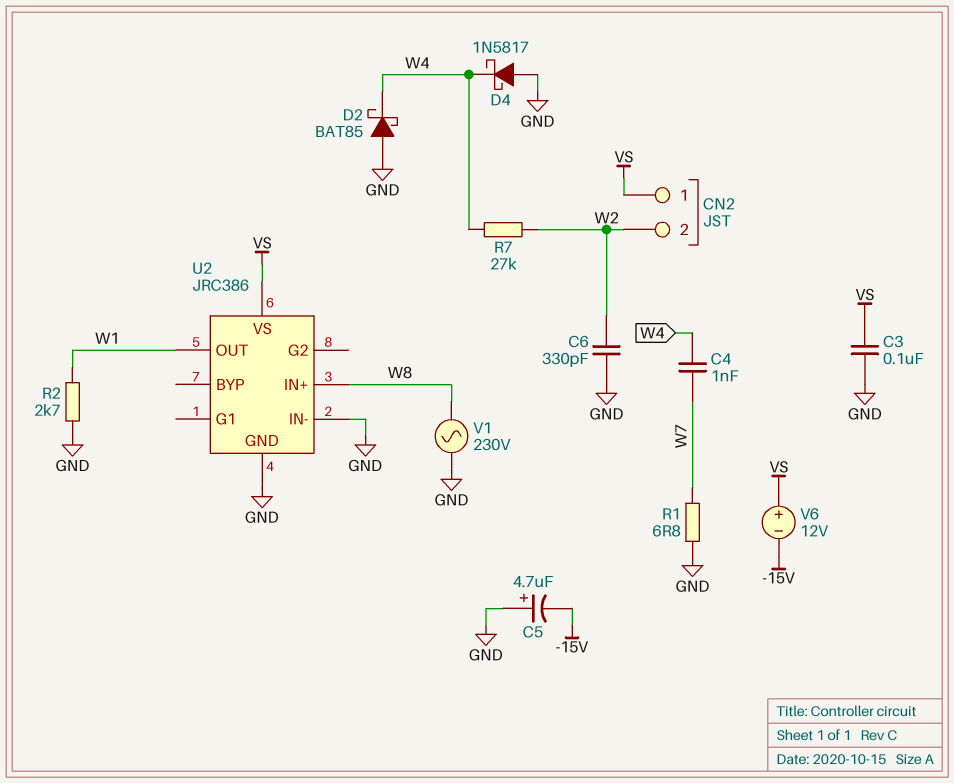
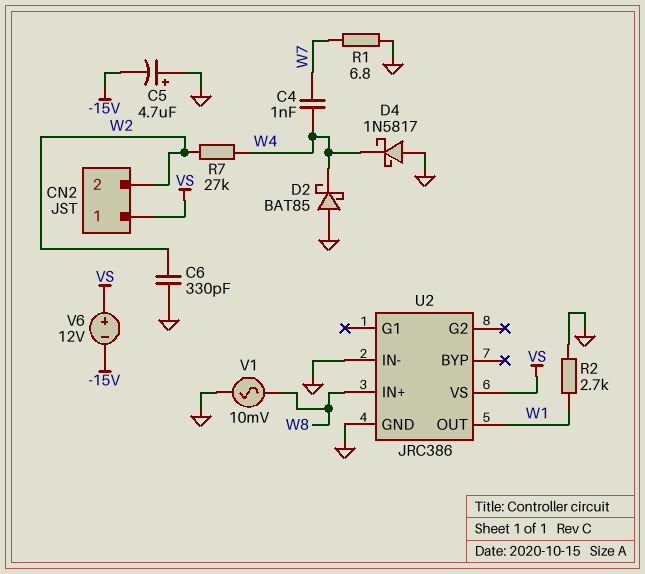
C3: 100nF (GND, VS) -> none
V1: AC 230V (GND, W8) -> AC 10mV (GND, W8)

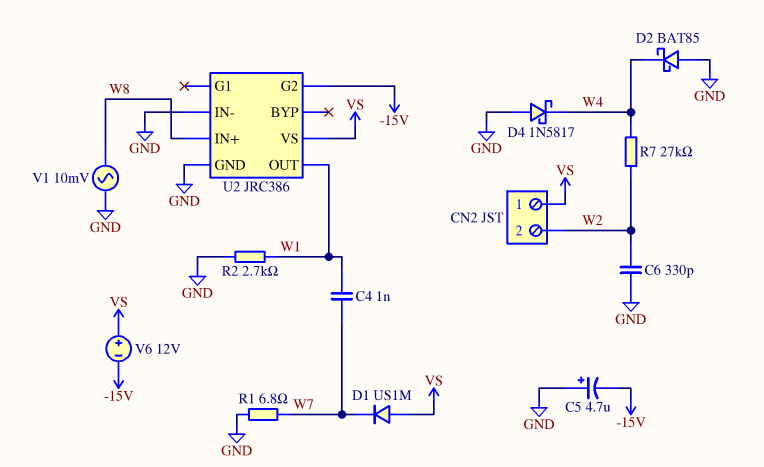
C4: 1nF (W4, W7) -> 1nF (W1, W7)
D1: none -> diode US1M (A VS, K W7)
U2 pin G2: none -> -15V

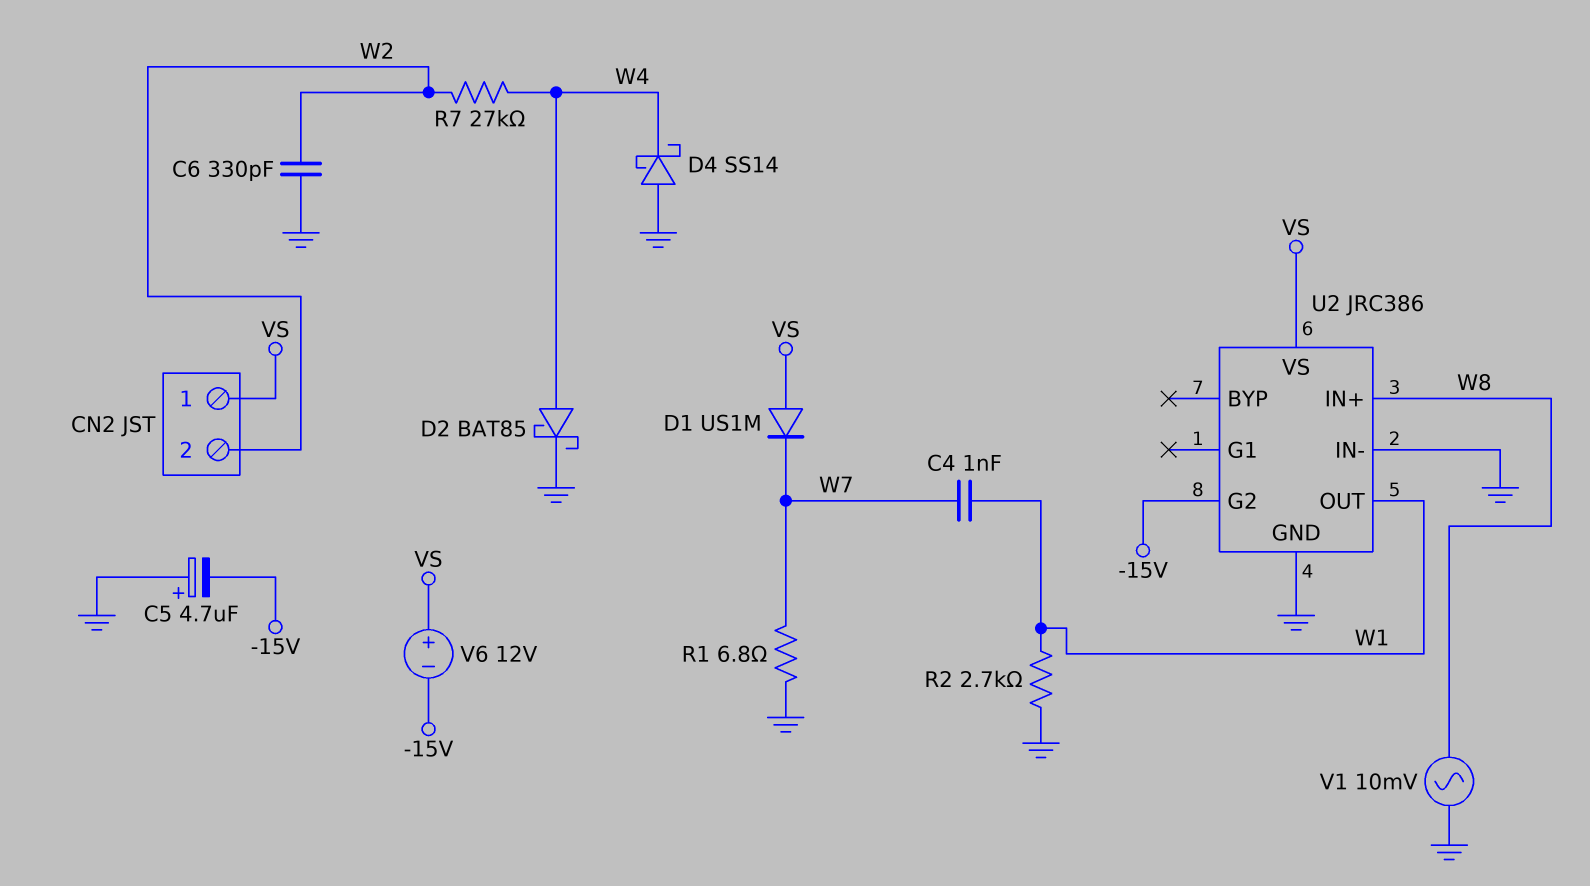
D2: schottky BAT85 (A GND, K W4) -> schottky BAT85 (A W4, K GND)
D4: schottky 1N5817 (A GND, K W4) -> schottky SS14 (A GND, K W4)

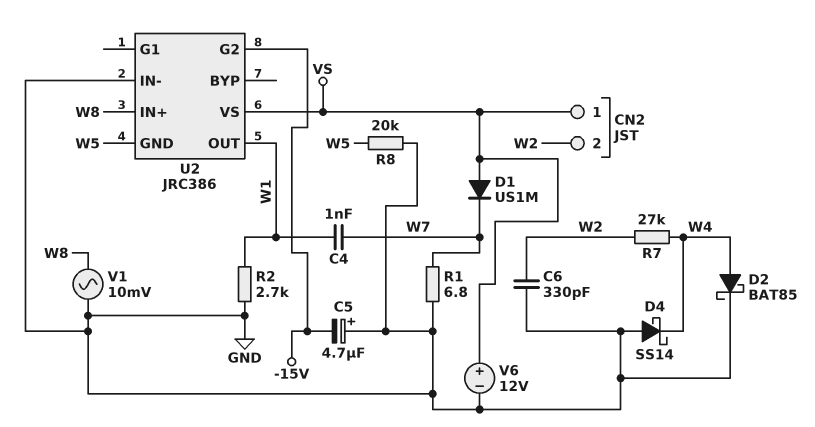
R8: none -> 20k (GND, W5)
U2 pin GND: GND -> W5
V6: 12V (plus VS, minus -15V) -> 12V (plus VS, minus GND)

